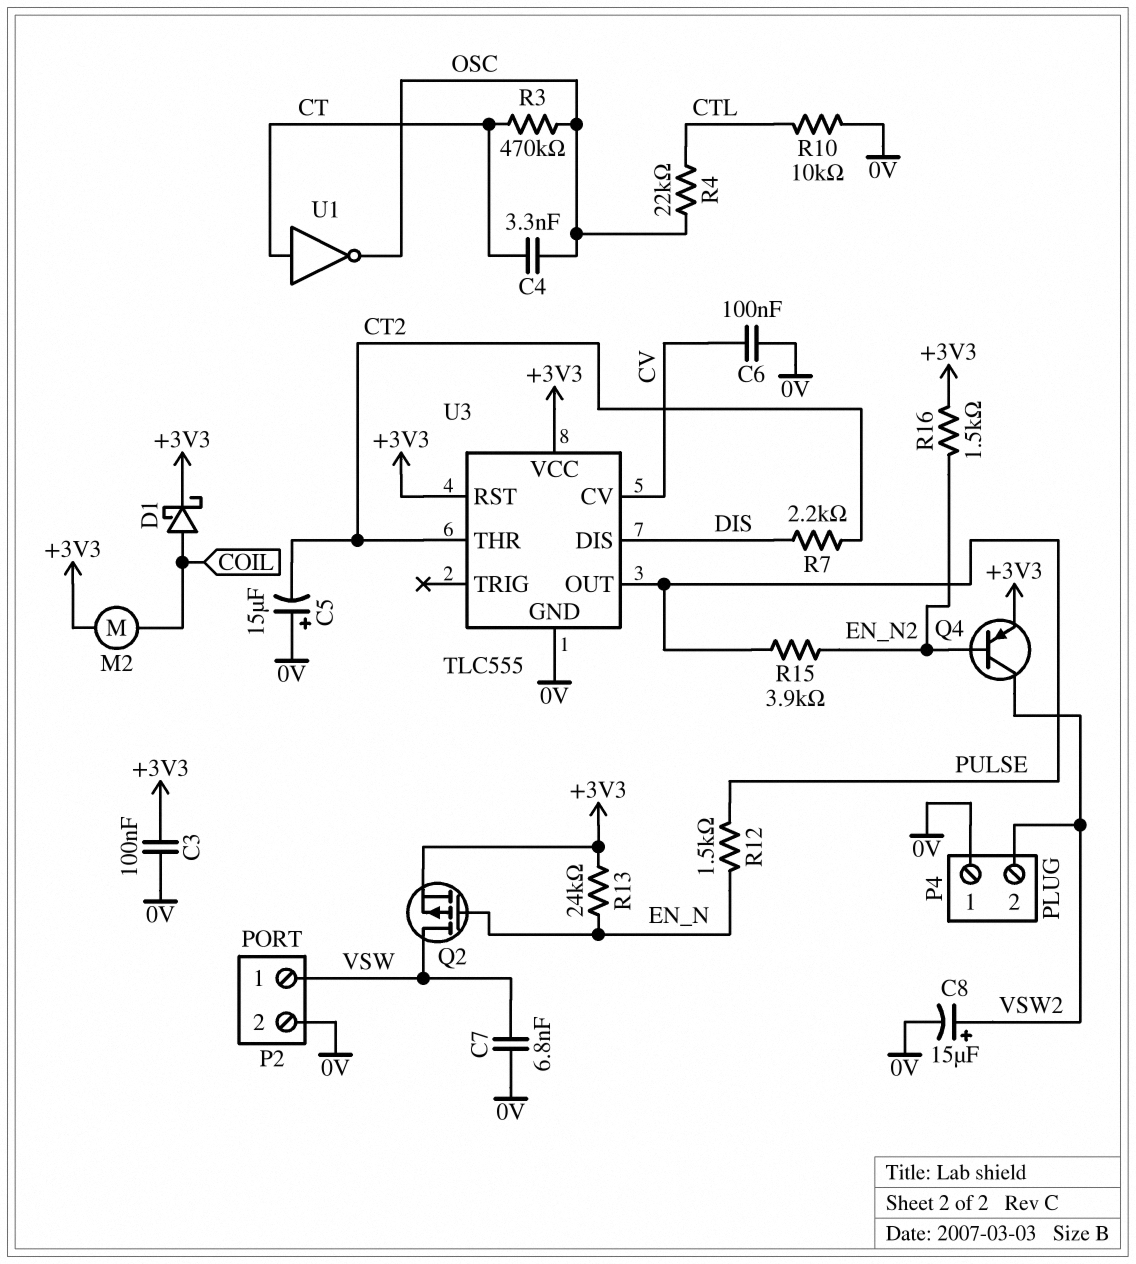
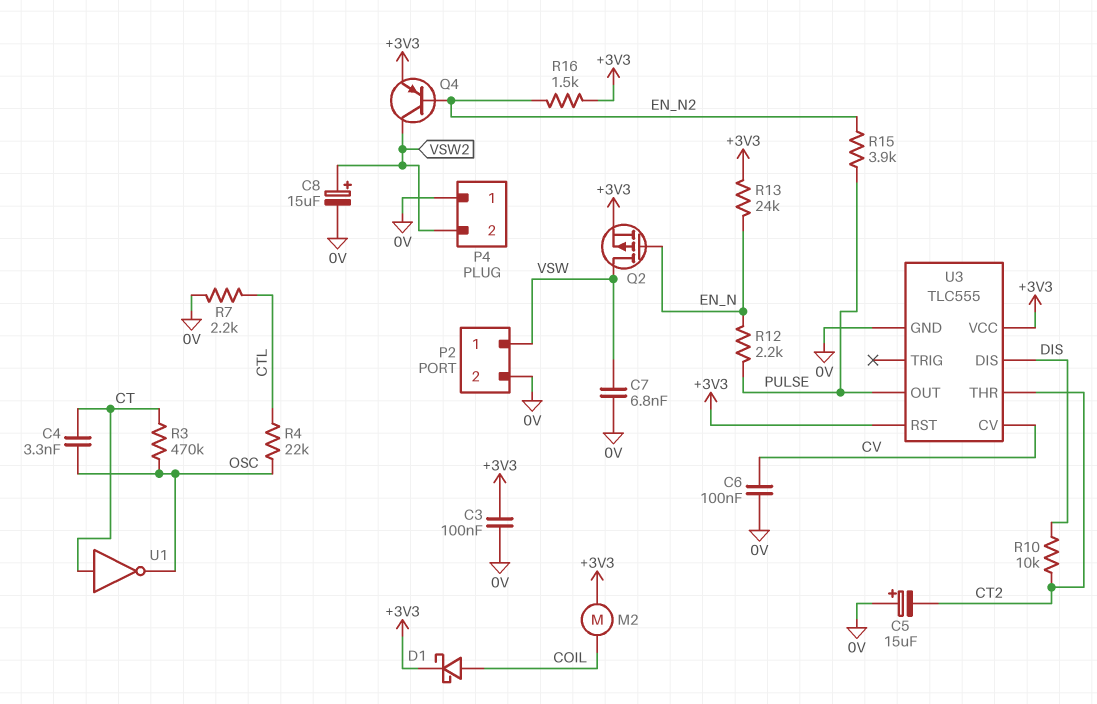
R7: 2.2k (CT2, DIS) -> 2.2k (0V, CTL)
R10: 10k (0V, CTL) -> 10k (CT2, DIS)
R12: 1.5k (EN_N, PULSE) -> 2.2k (EN_N, PULSE)

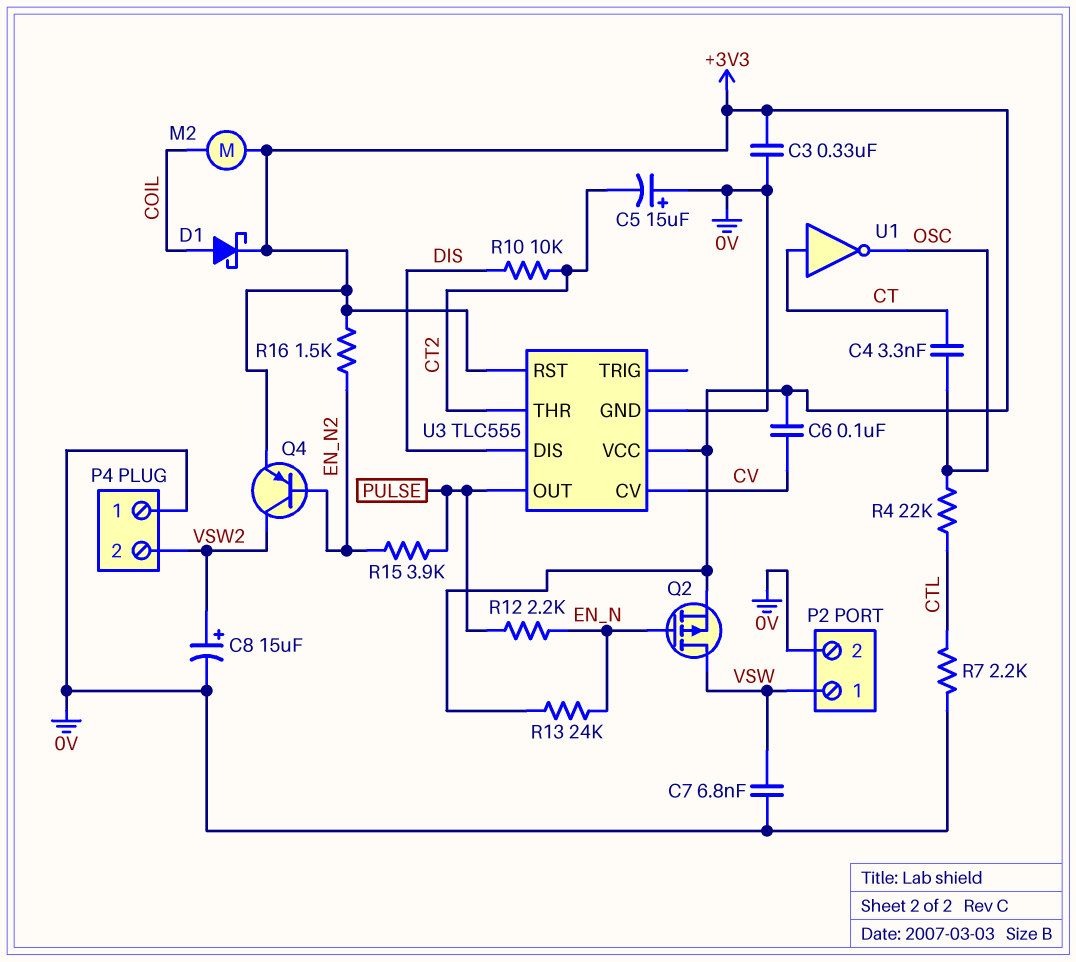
C3: 100nF (+3V3, 0V) -> 330nF (+3V3, 0V)
C6: 100nF (0V, CV) -> 100nF (+3V3, CV)
R3: 470k (CT, OSC) -> none

